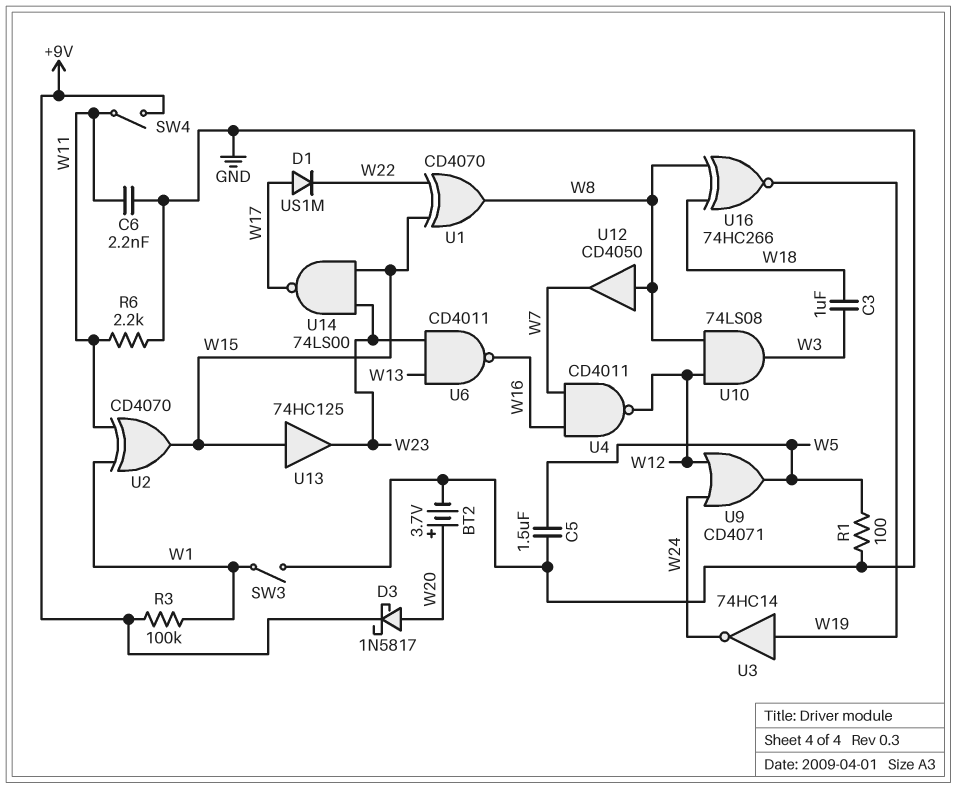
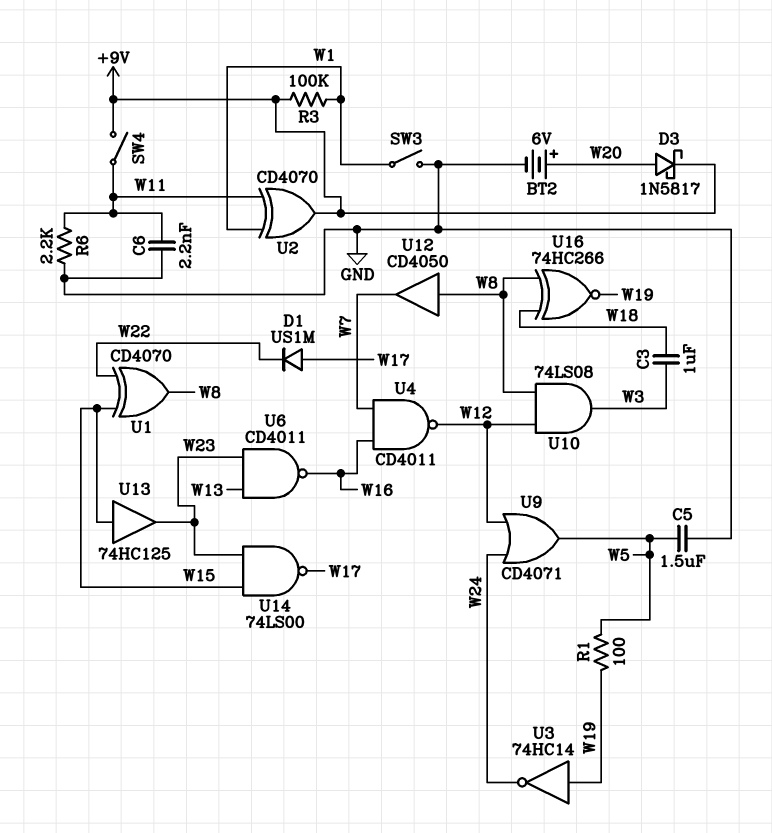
BT2: 3.7V (plus W20, minus GND) -> 6V (plus W20, minus GND)
R1: 100 (GND, W5) -> 100 (W5, W19)
U2: XOR CD4070 (in W1, in W11, out W15) -> XOR CD4070 (in W1, in W11, out +9V)

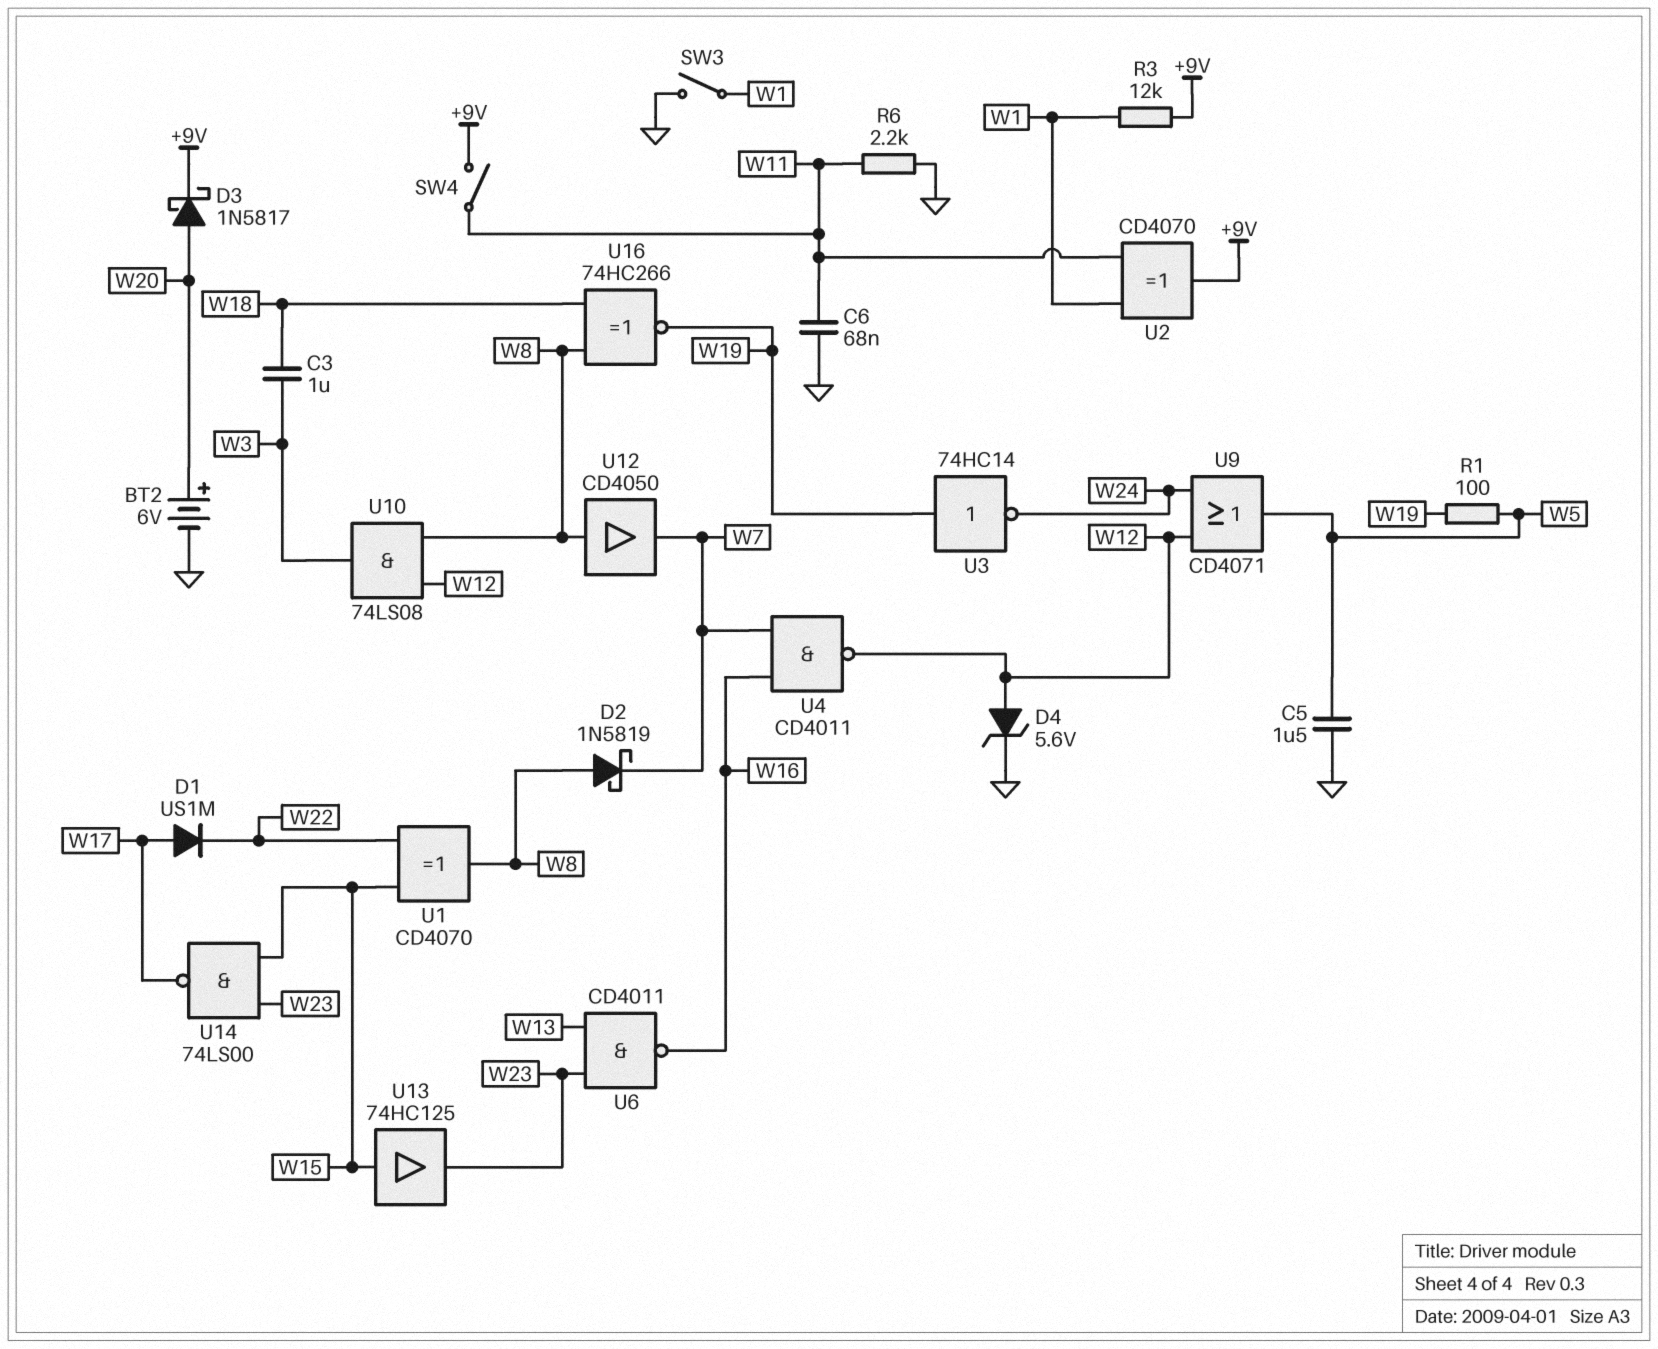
C6: 2.2nF (GND, W11) -> 68nF (GND, W11)
D2: none -> schottky 1N5819 (A W8, K W7)
D4: none -> zener 5.6V (A W12, K GND)
R3: 100k (+9V, W1) -> 12k (+9V, W1)

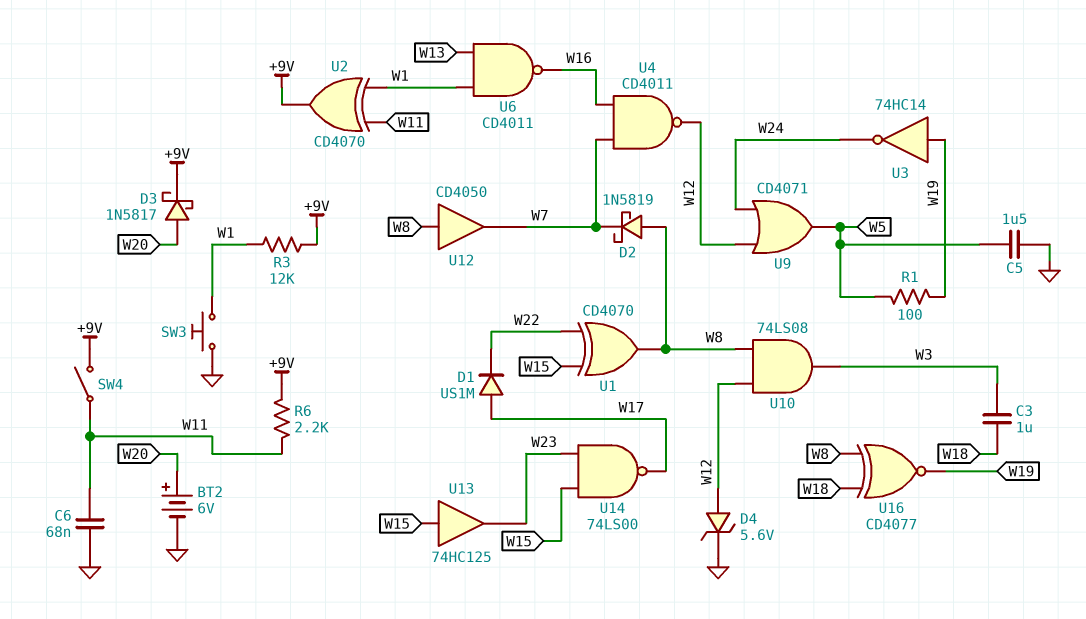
R6: 2.2k (GND, W11) -> 2.2k (+9V, W11)
SW3: switch (GND, W1) -> button (GND, W1)
U6: NAND CD4011 (in W13, in W23, out W16) -> NAND CD4011 (in W1, in W13, out W16)
U16: XNOR 74HC266 (in W8, in W18, out W19) -> XNOR CD4077 (in W8, in W18, out W19)

